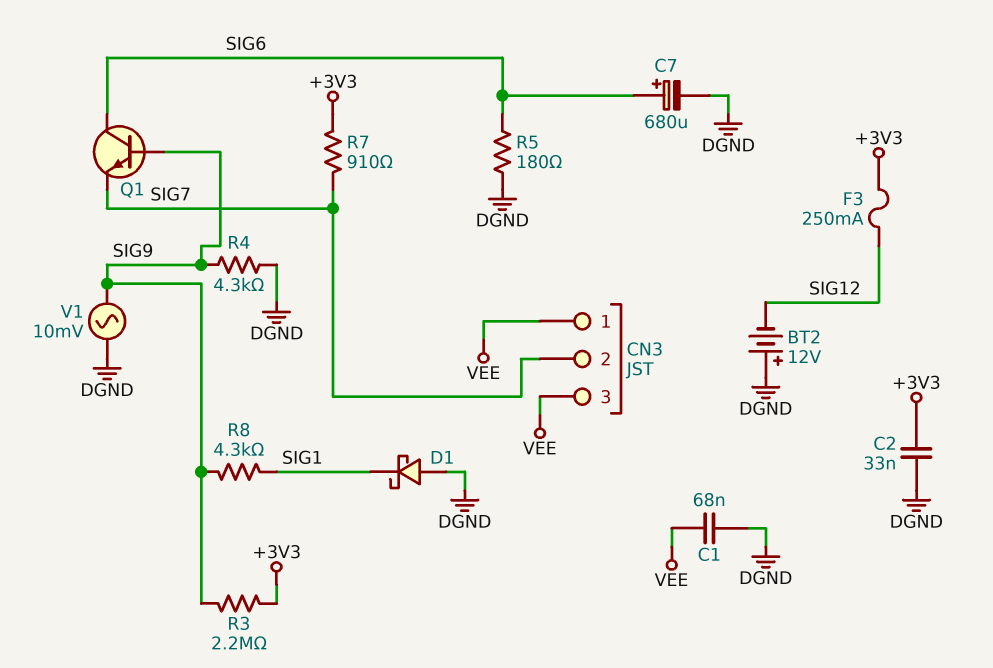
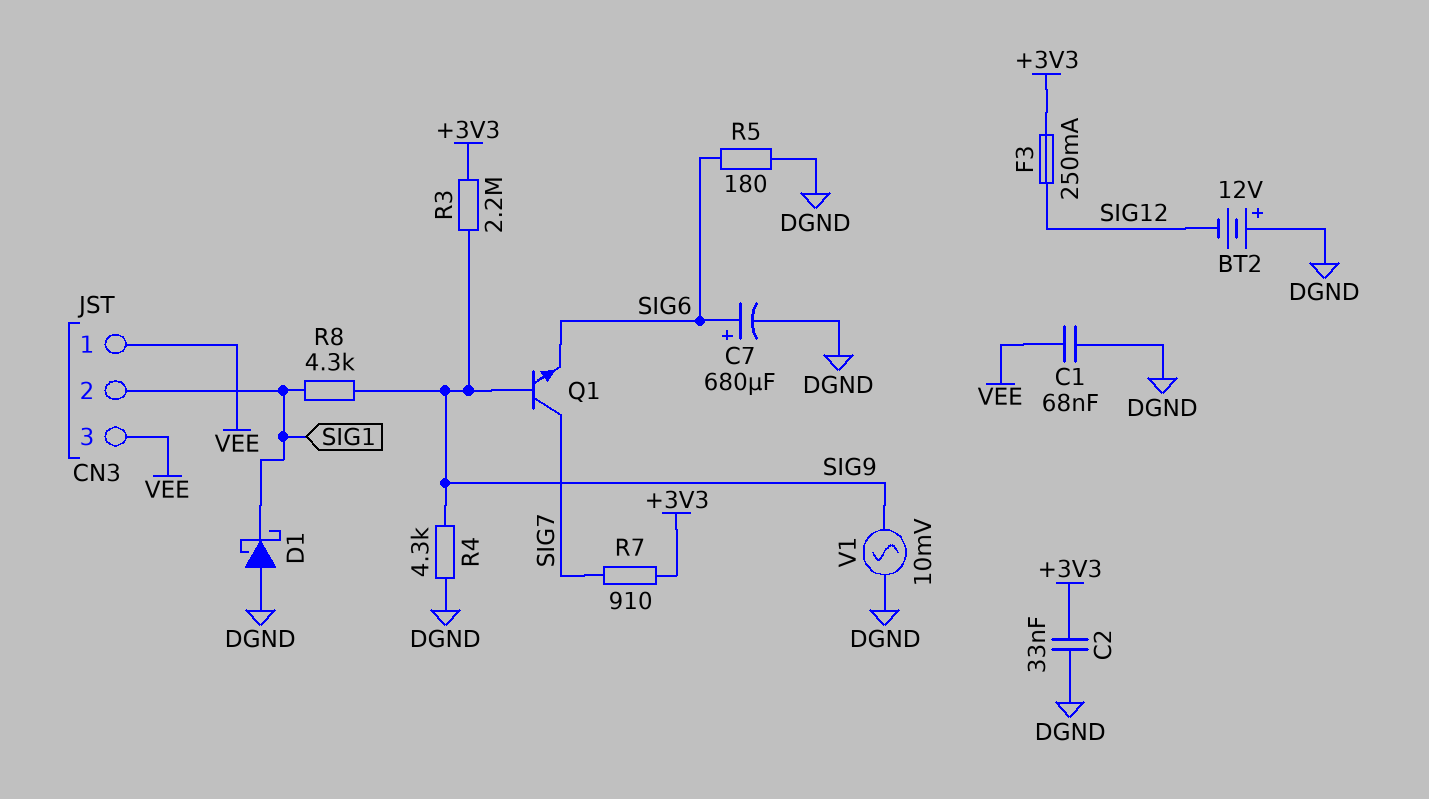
CN3 pin 2: SIG7 -> SIG1
Q1: NPN (B SIG9, C SIG6, E SIG7) -> NPN (B SIG9, C SIG7, E SIG6)

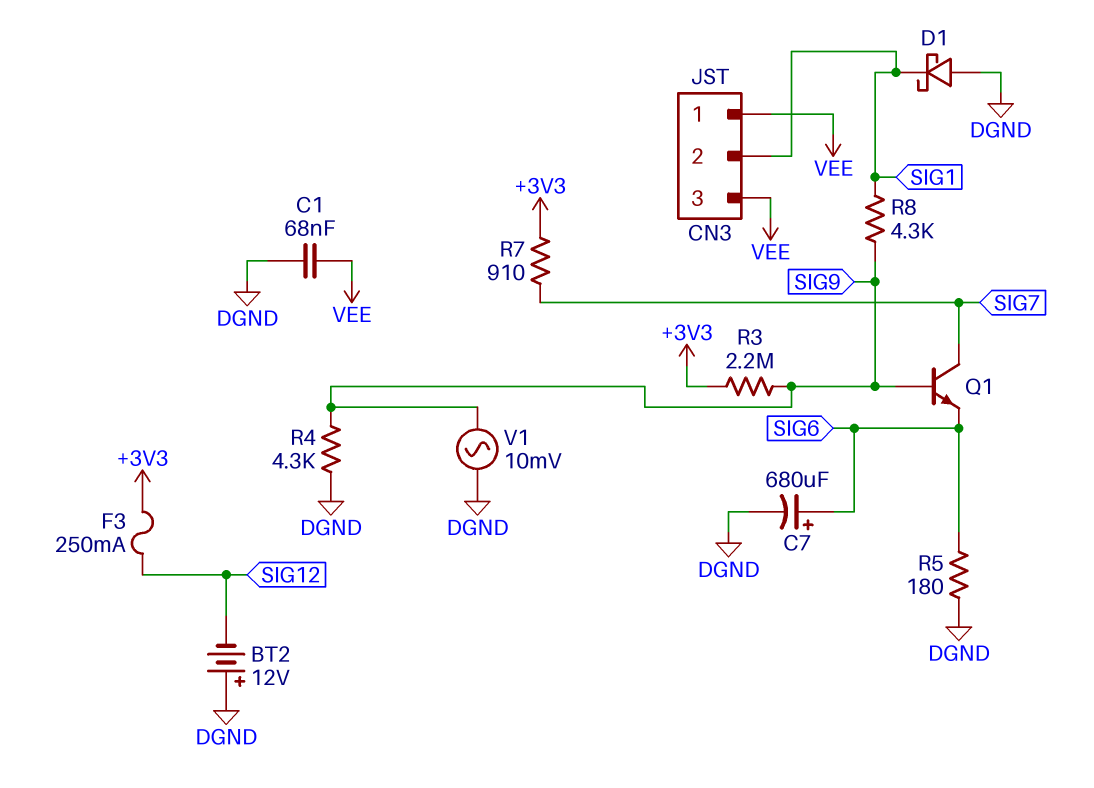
C2: 33nF (+3V3, DGND) -> none

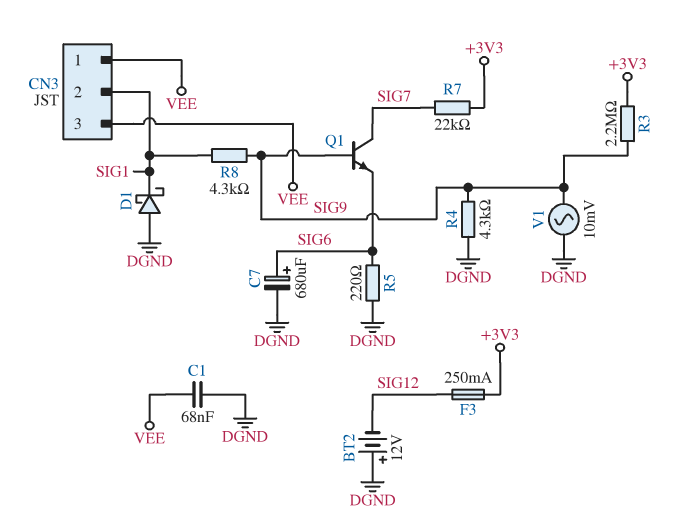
R5: 180 (DGND, SIG6) -> 220 (DGND, SIG6)
R7: 910 (+3V3, SIG7) -> 22k (+3V3, SIG7)

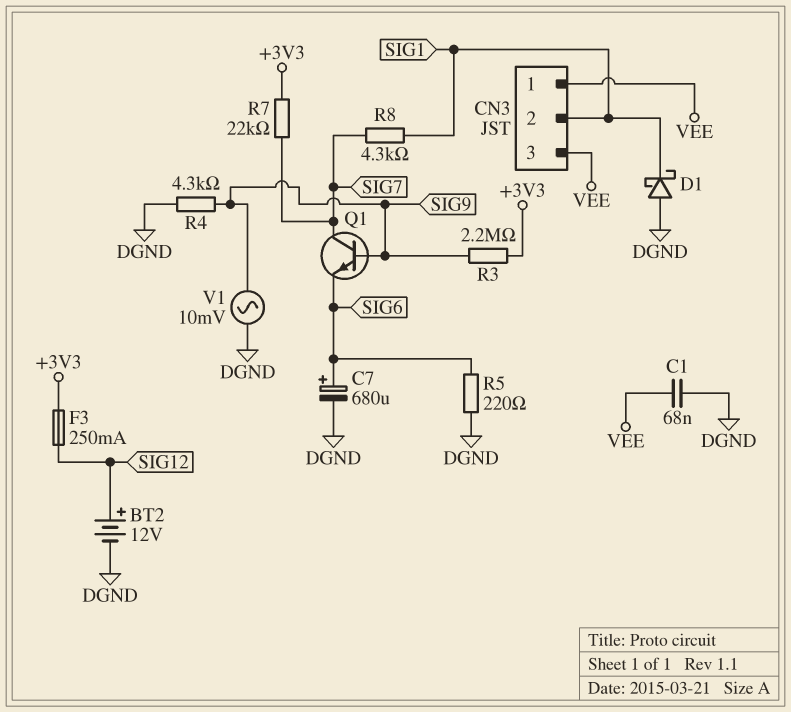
BT2: 12V (plus DGND, minus SIG12) -> 12V (plus SIG12, minus DGND)
R8: 4.3k (SIG1, SIG9) -> 4.3k (SIG1, SIG7)

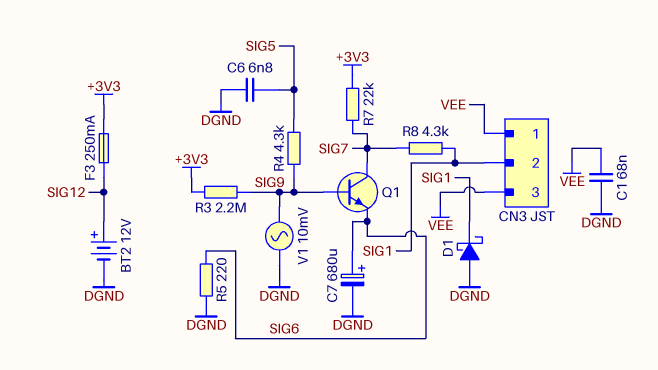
C6: none -> 6.8nF (DGND, SIG5)
R4: 4.3k (DGND, SIG9) -> 4.3k (SIG5, SIG9)

